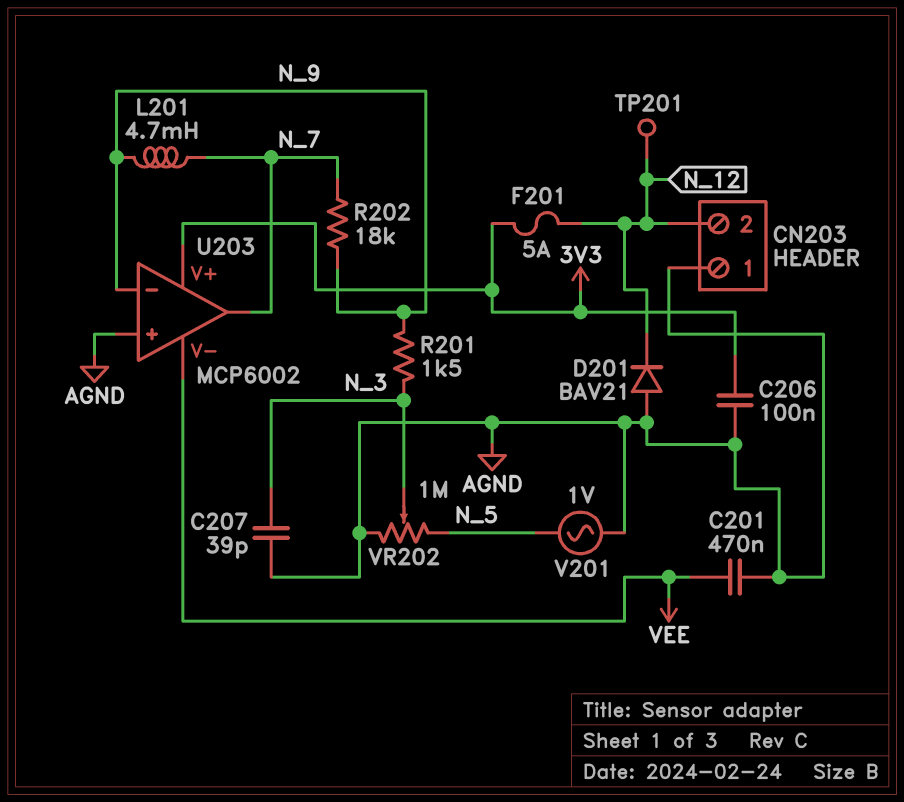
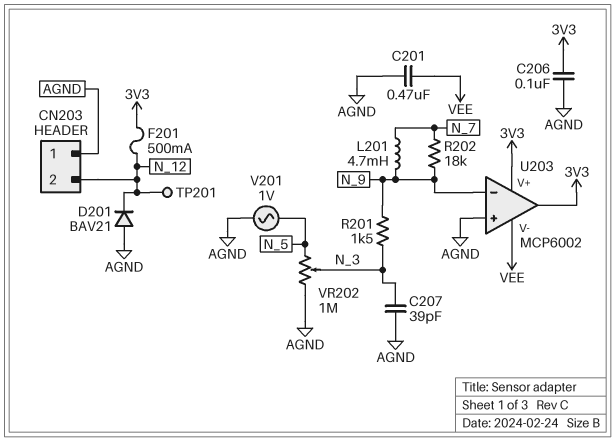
F201: 5A (3V3, N_12) -> 500mA (3V3, N_12)
U203 pin out: N_7 -> 3V3

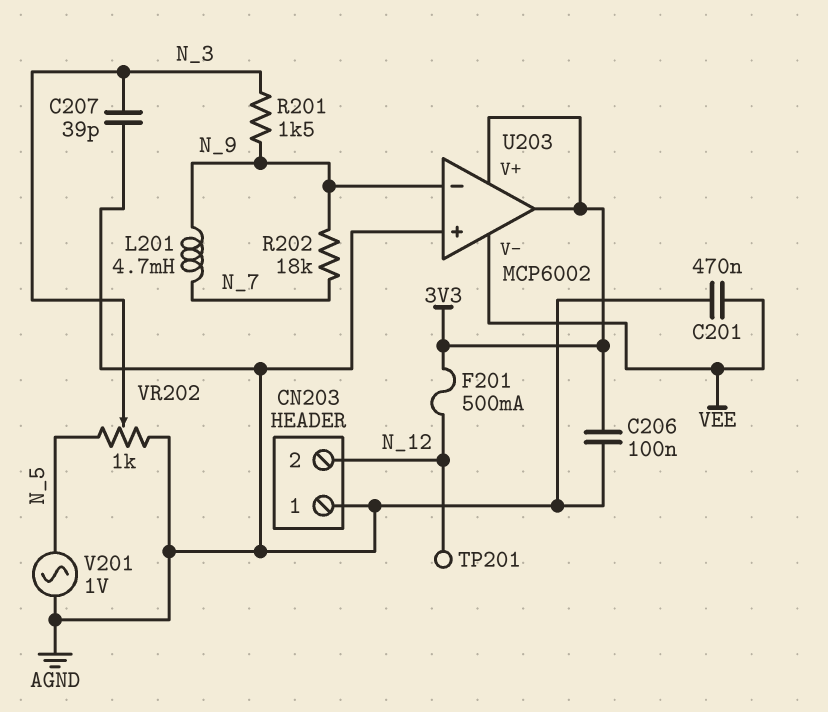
D201: diode BAV21 (A AGND, K N_12) -> none
VR202: 1M (AGND, N_5, wiper N_3) -> 1k (AGND, N_5, wiper N_3)

